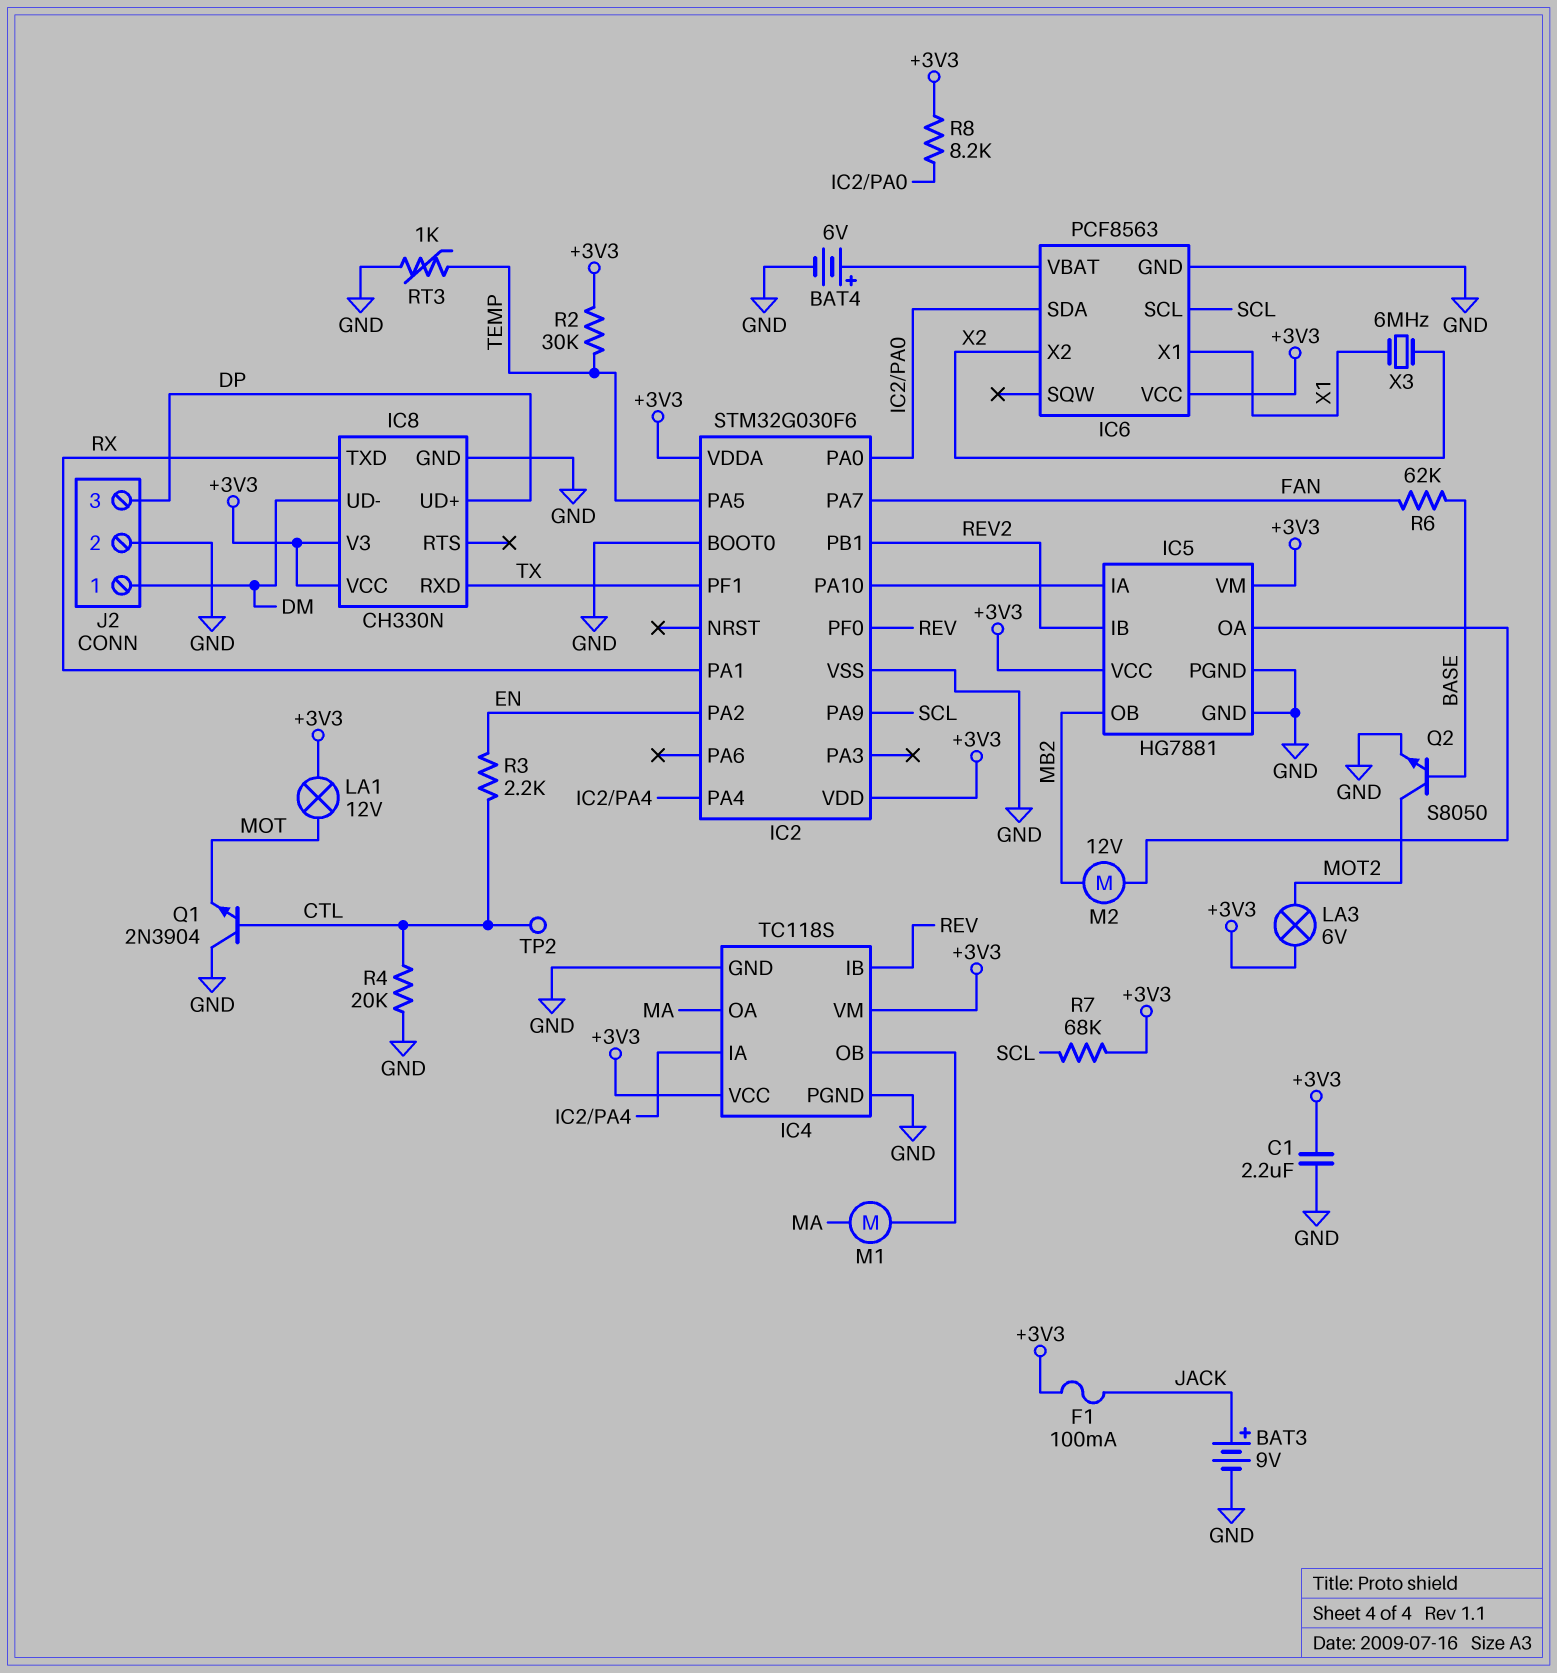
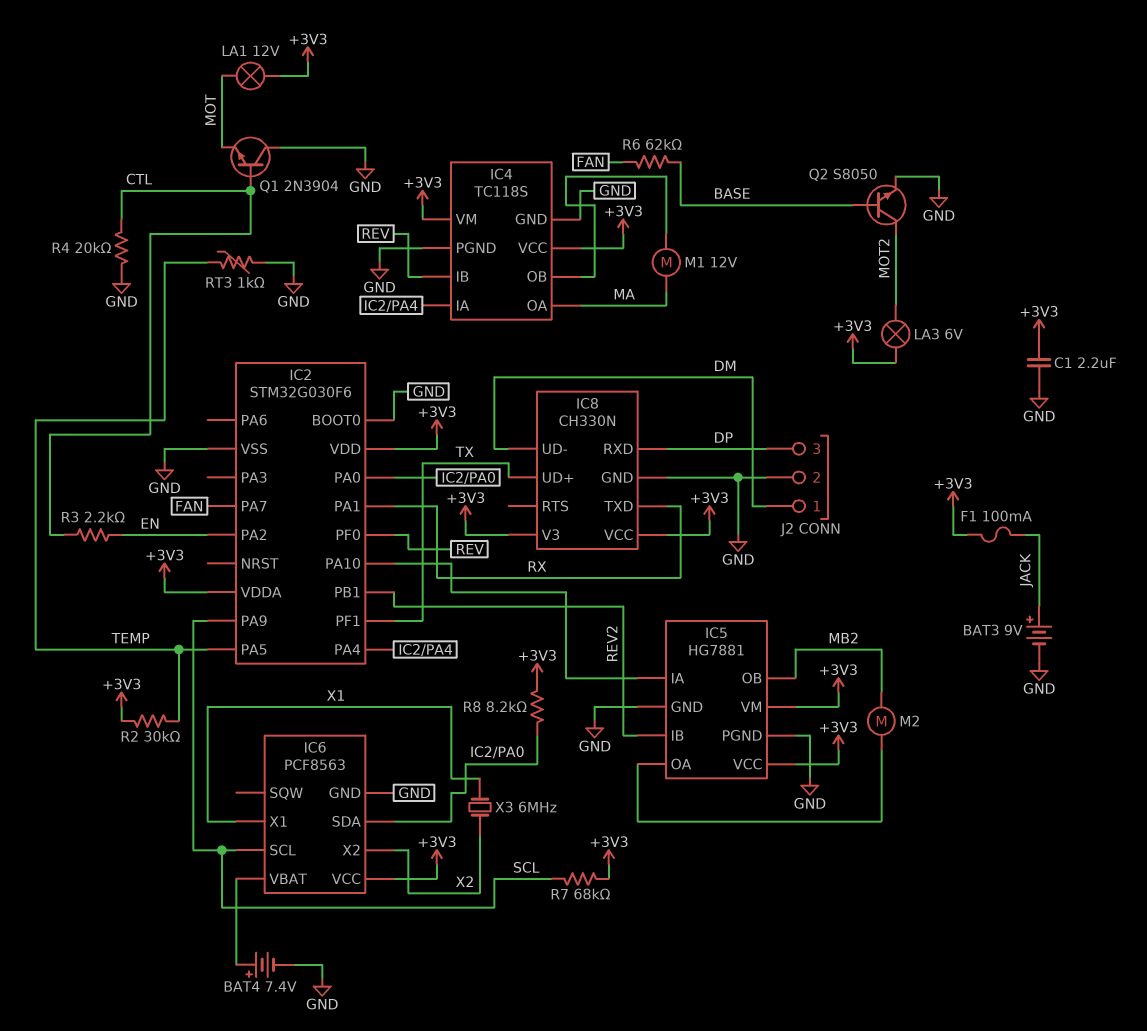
BAT4: 6V (plus IC6/VBAT, minus GND) -> 7.4V (plus IC6/VBAT, minus GND)
IC8 pin RXD: TX -> DP
IC8 pin UD+: DP -> TX
M1: motor (IC4/OB, MA) -> motor 12V (IC4/OB, MA)
M2: motor 12V (IC5/OA, MB2) -> motor (IC5/OA, MB2)
TP2: test point (CTL) -> none

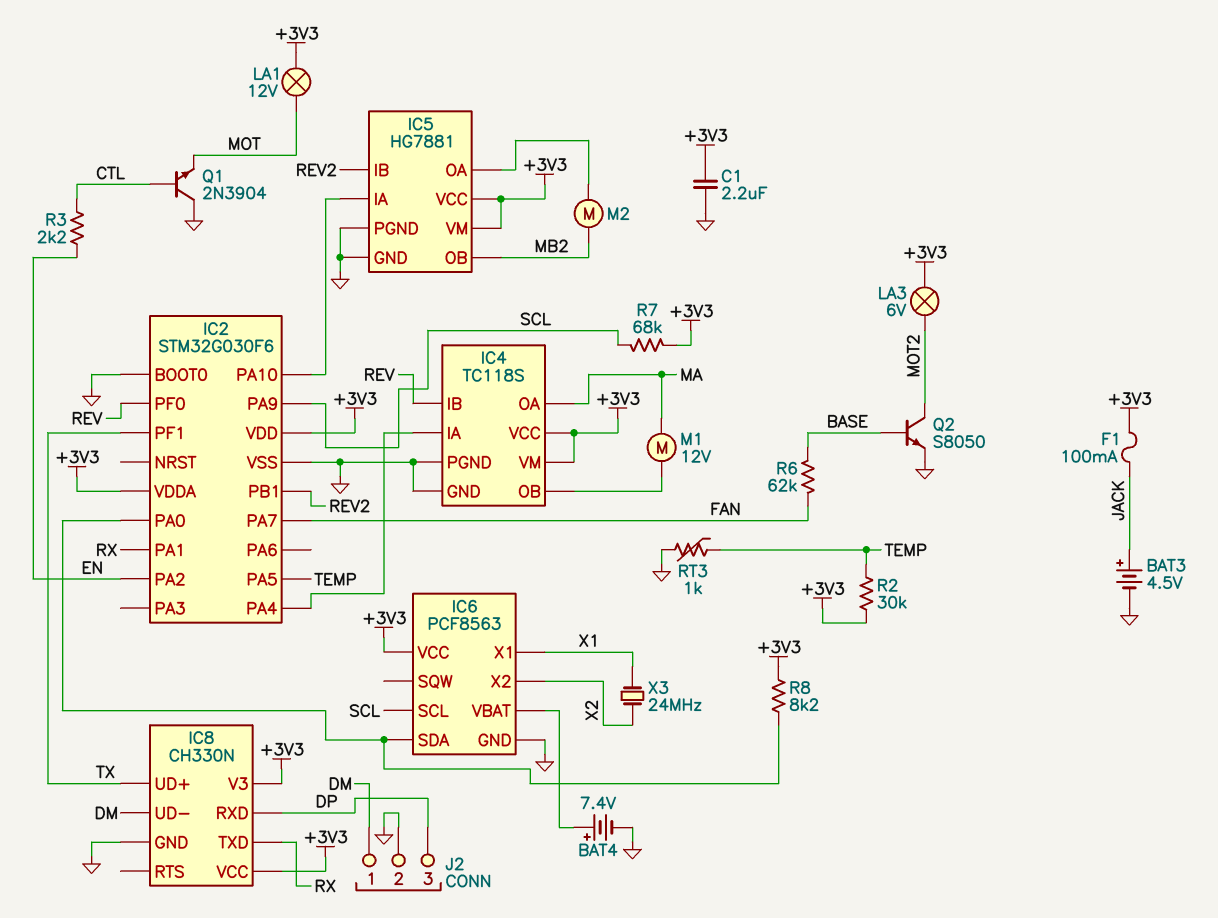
BAT3: 9V (plus JACK, minus GND) -> 4.5V (plus JACK, minus GND)
R4: 20k (CTL, GND) -> none
X3: 6MHz (X1, X2) -> 24MHz (X1, X2)

